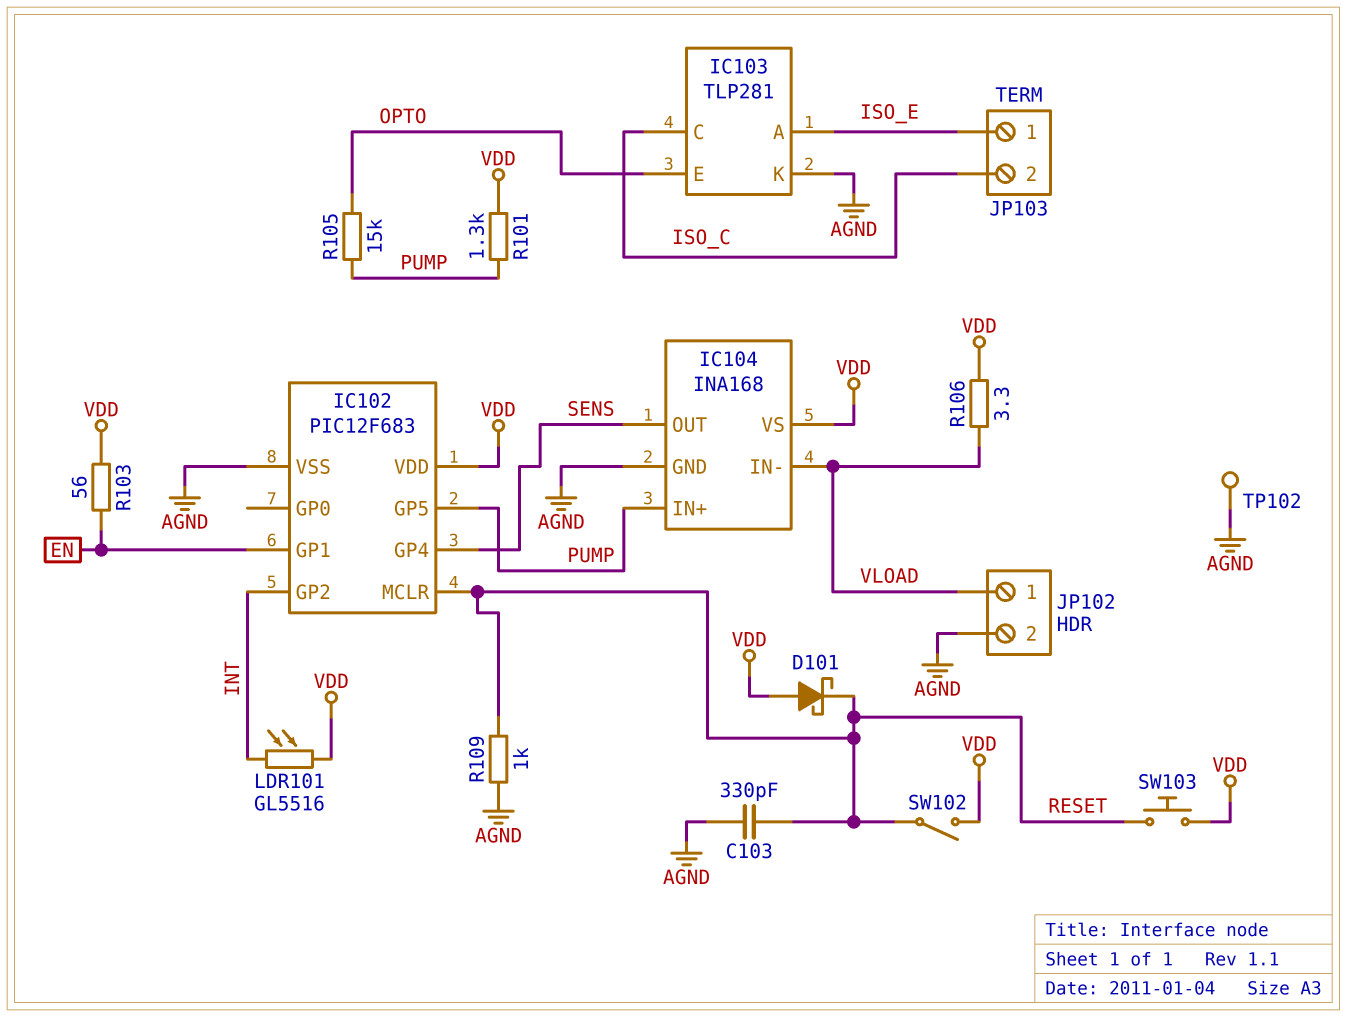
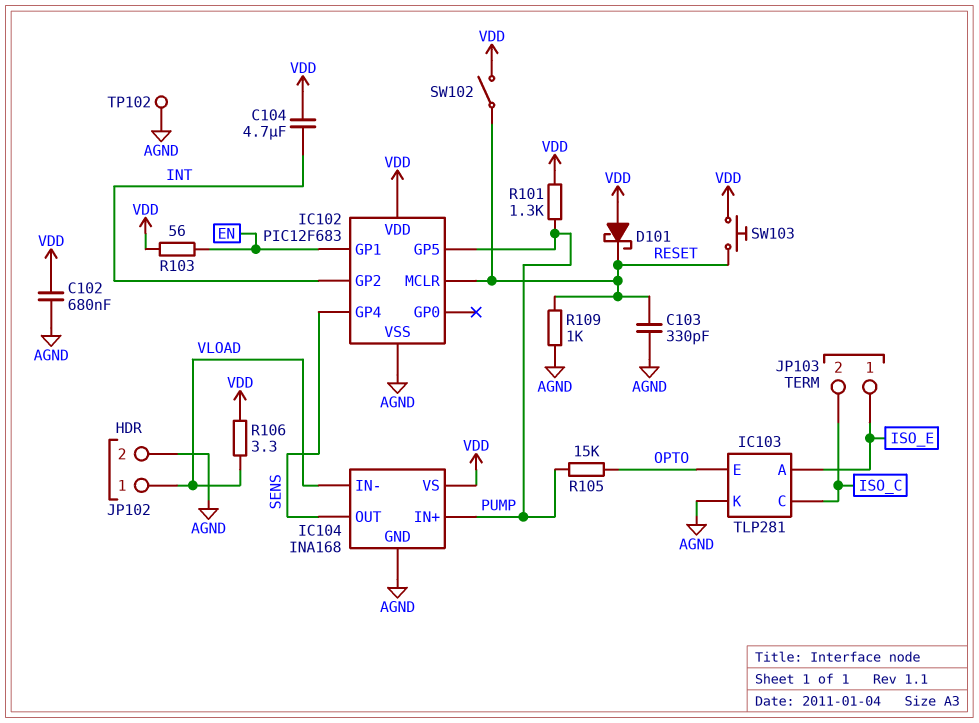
C102: none -> 680nF (AGND, VDD)
C104: none -> 4.7uF (INT, VDD)
LDR101: GL5516 (INT, VDD) -> none

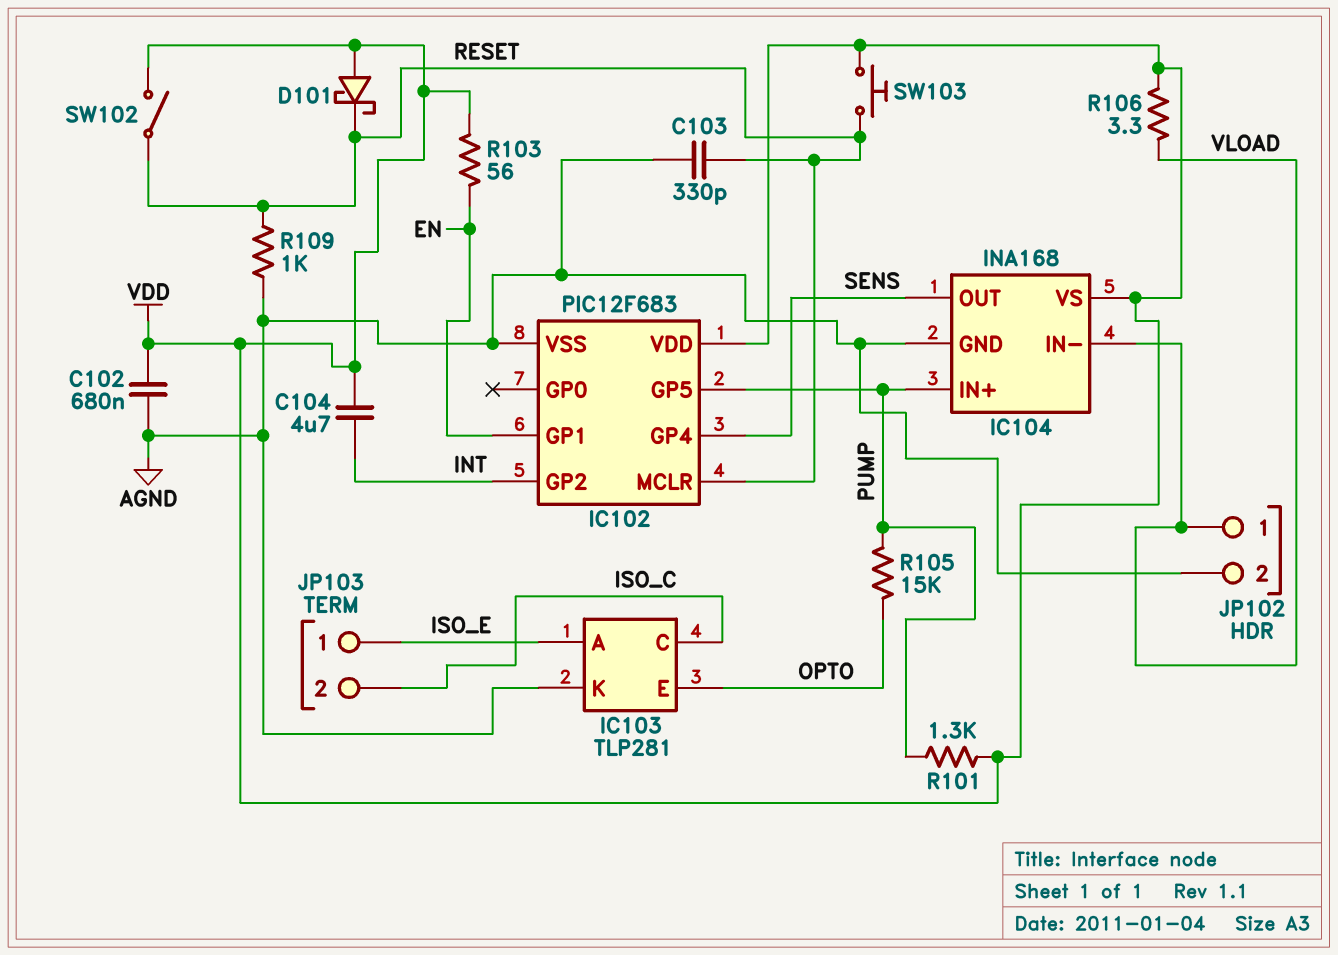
TP102: test point (AGND) -> none

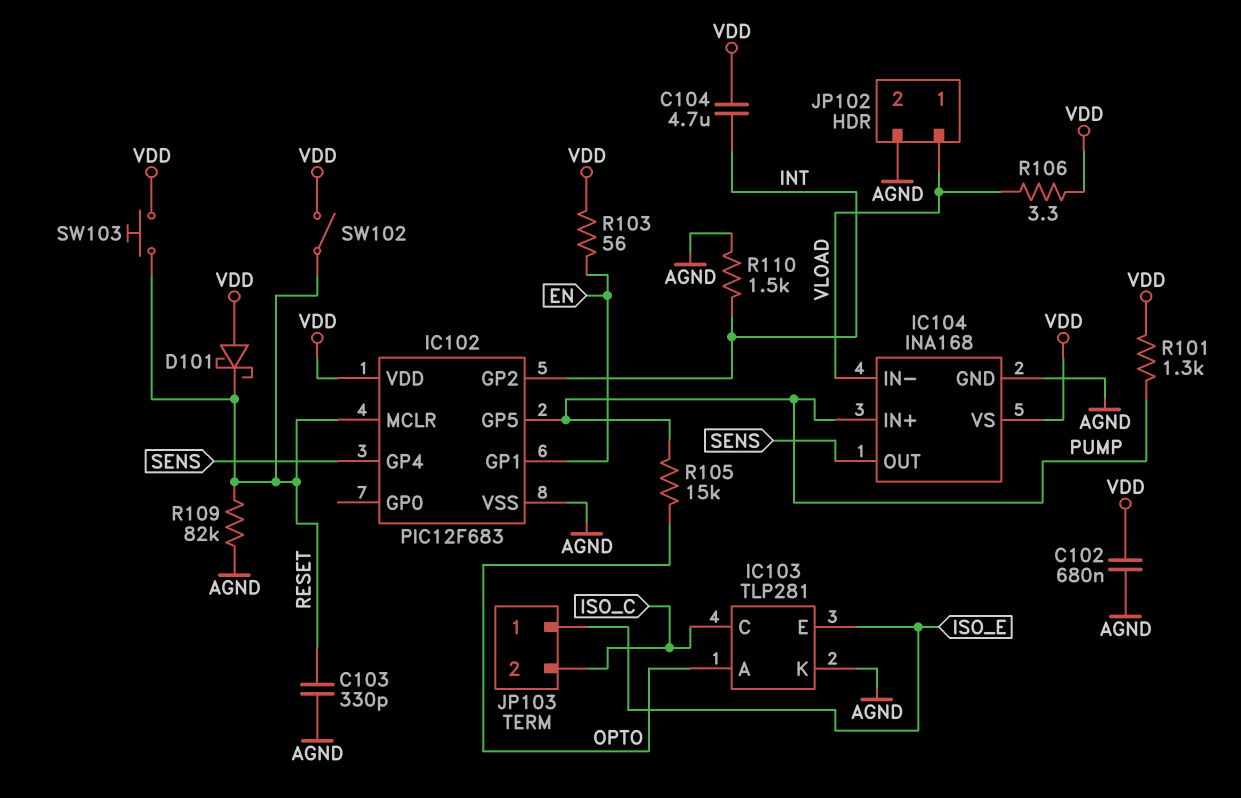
IC103 pin A: ISO_E -> OPTO
IC103 pin E: OPTO -> ISO_E
R109: 1k (AGND, RESET) -> 82k (AGND, RESET)
R110: none -> 1.5k (AGND, INT)

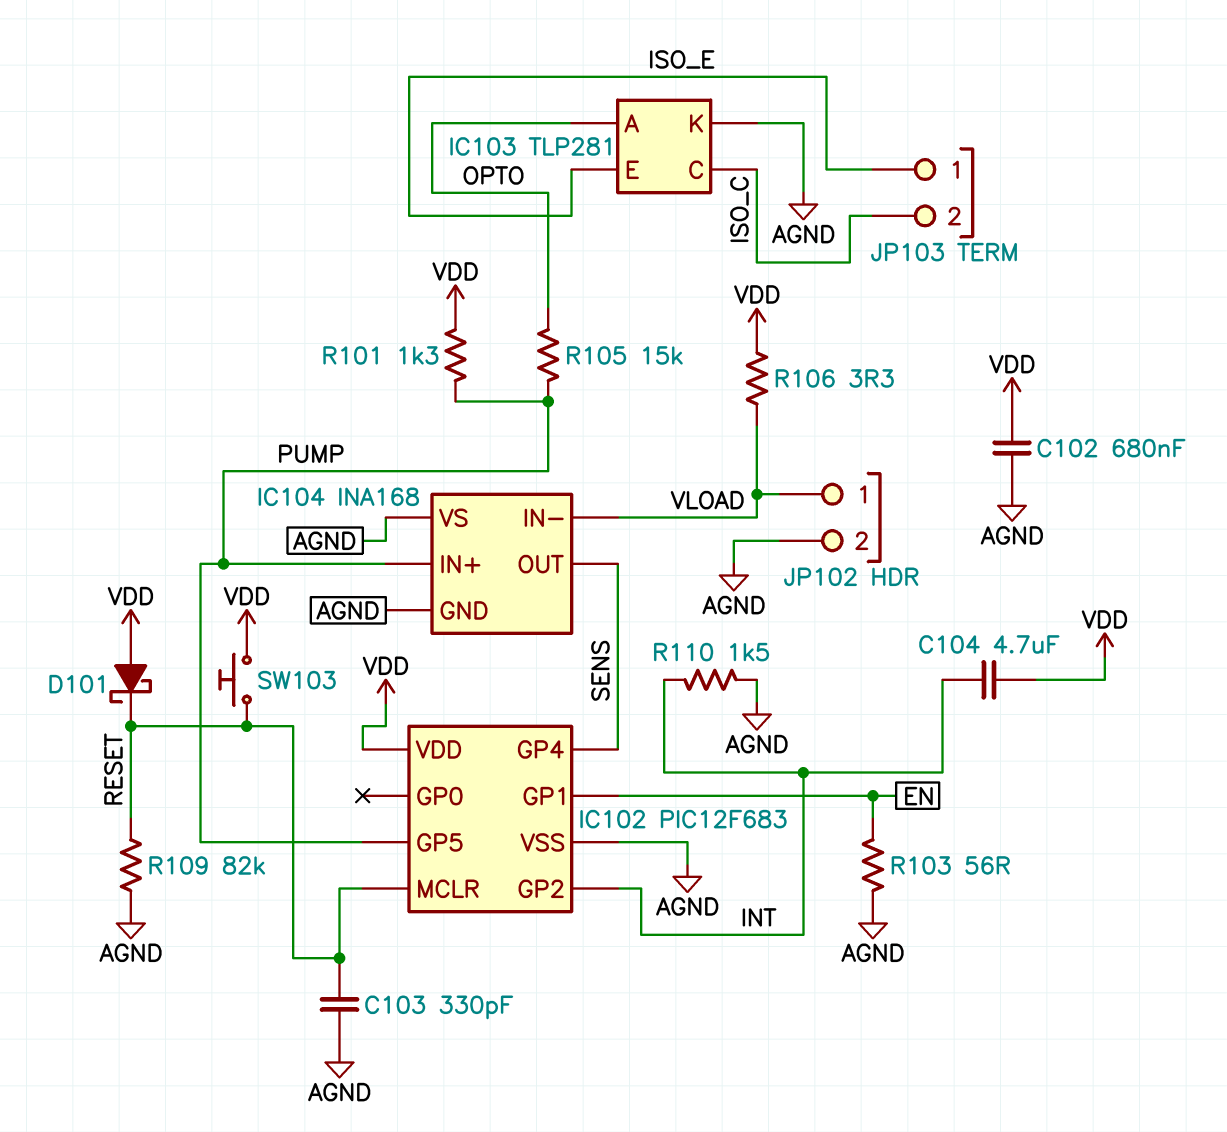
IC104 pin VS: VDD -> AGND
R103: 56 (EN, VDD) -> 56 (AGND, EN)
SW102: switch (RESET, VDD) -> none

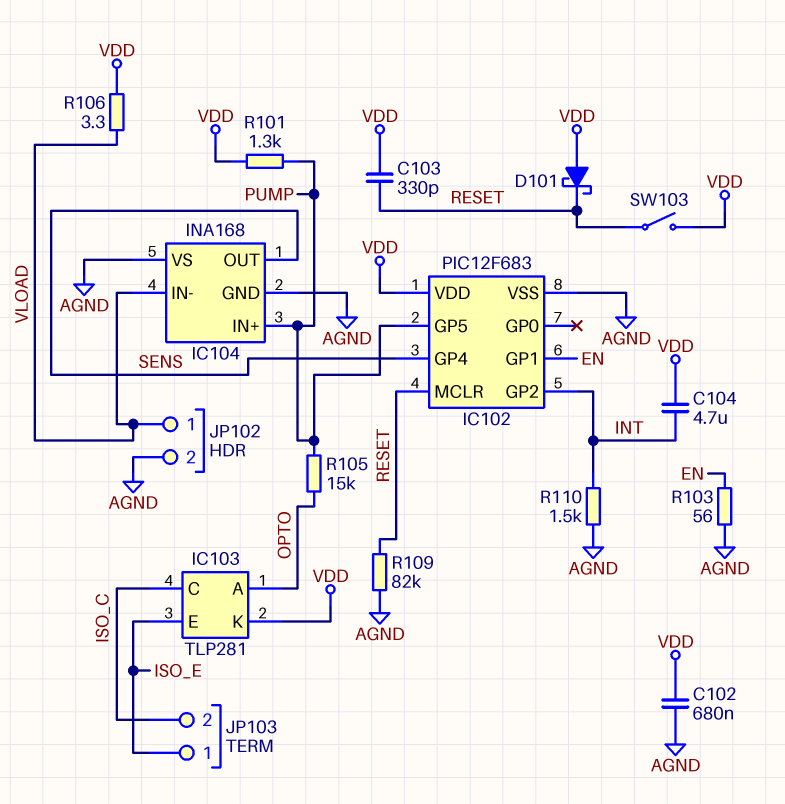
C103: 330pF (AGND, RESET) -> 330pF (RESET, VDD)
IC103 pin K: AGND -> VDD
SW103: button (RESET, VDD) -> switch (RESET, VDD)

